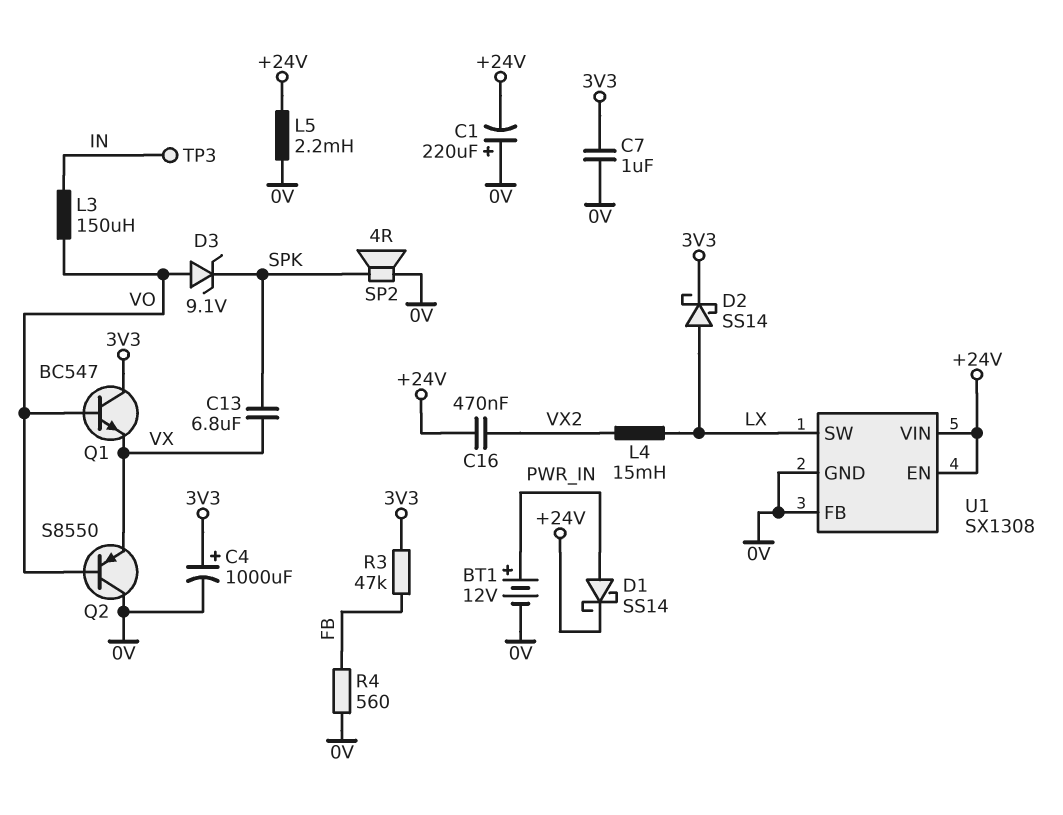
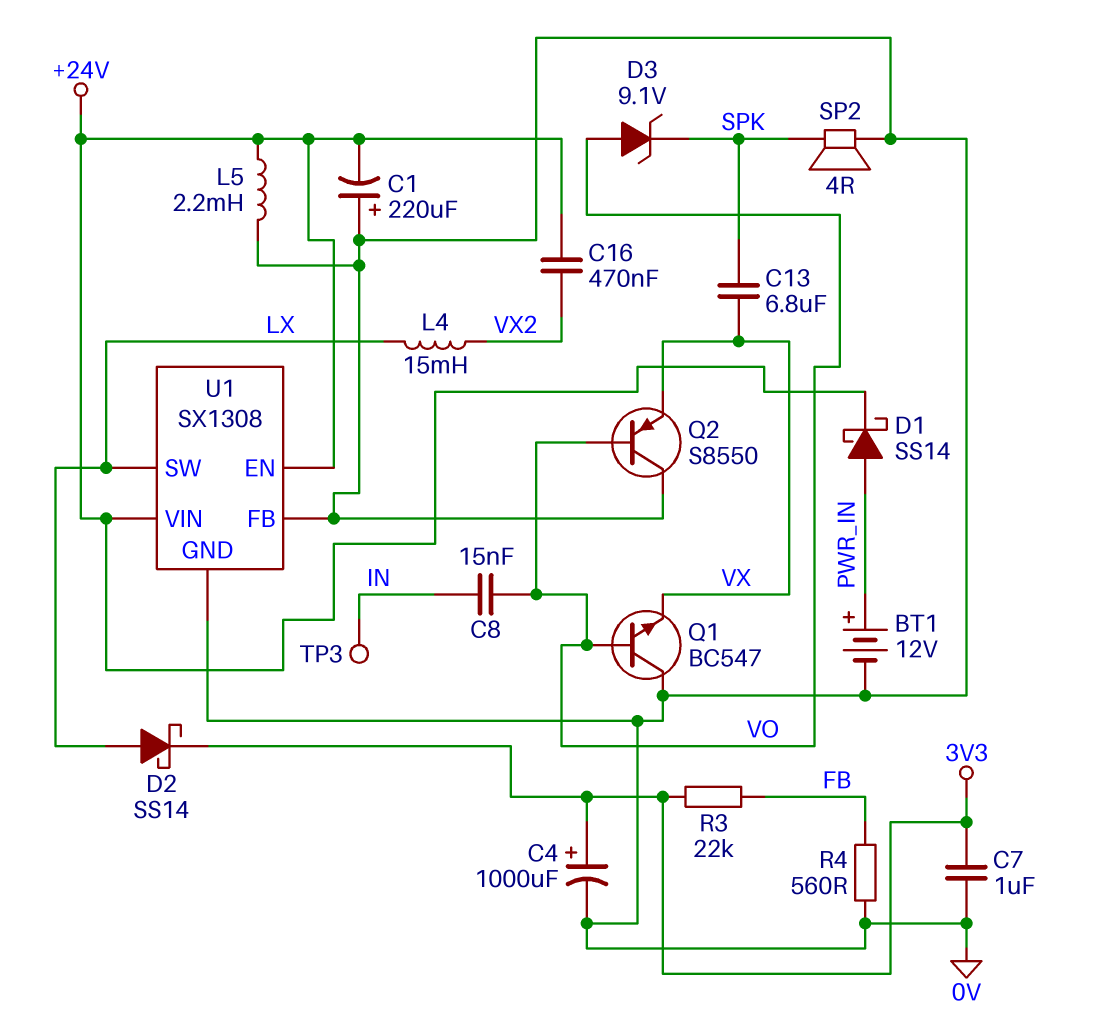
C8: none -> 15nF (IN, VO)
L3: 150uH (IN, VO) -> none
Q1: NPN BC547 (B VO, C 3V3, E VX) -> NPN BC547 (B VO, C 0V, E VX)
R3: 47k (3V3, FB) -> 22k (3V3, FB)

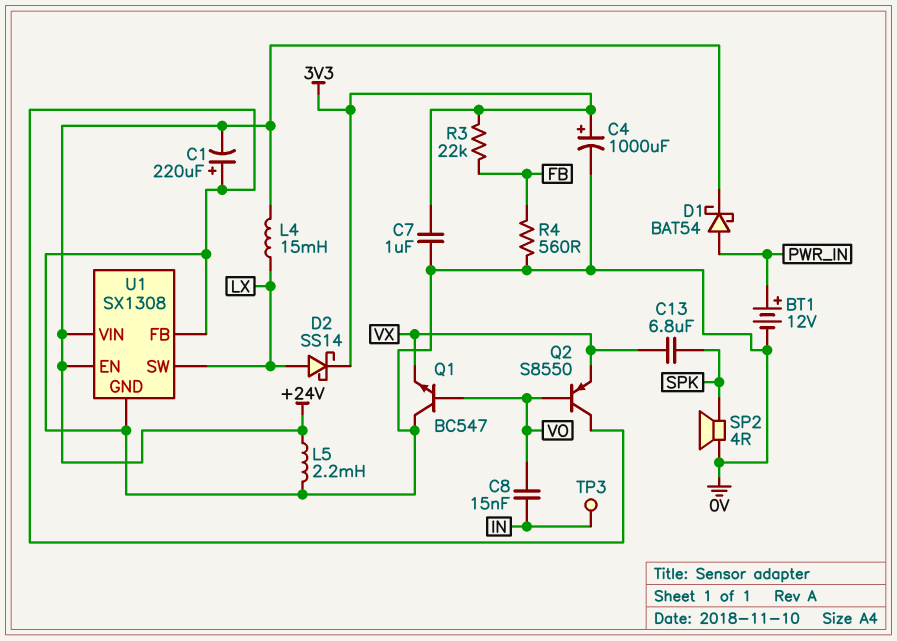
C16: 470nF (+24V, VX2) -> none
D1: schottky SS14 (A PWR_IN, K +24V) -> schottky BAT54 (A PWR_IN, K +24V)
D3: zener 9.1V (A VO, K SPK) -> none
L4: 15mH (LX, VX2) -> 15mH (+24V, LX)

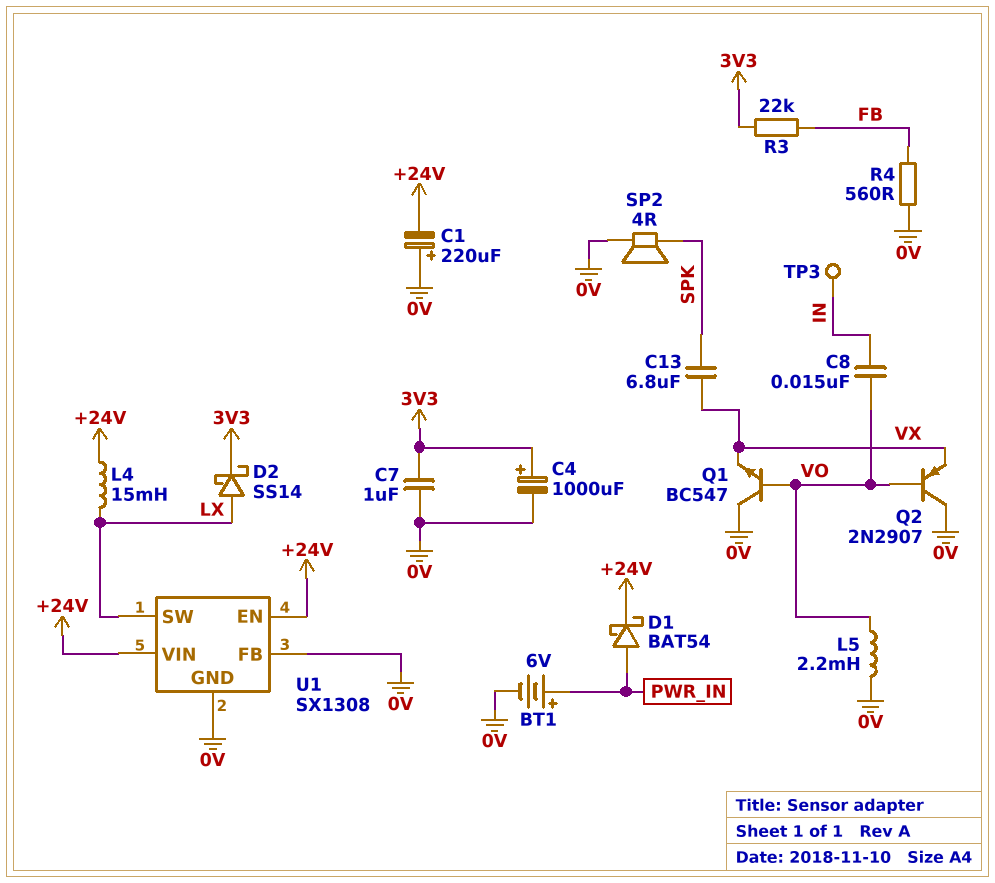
BT1: 12V (plus PWR_IN, minus 0V) -> 6V (plus PWR_IN, minus 0V)
L5: 2.2mH (+24V, 0V) -> 2.2mH (0V, VO)
Q2: PNP S8550 (B VO, C 0V, E VX) -> PNP 2N2907 (B VO, C 0V, E VX)

